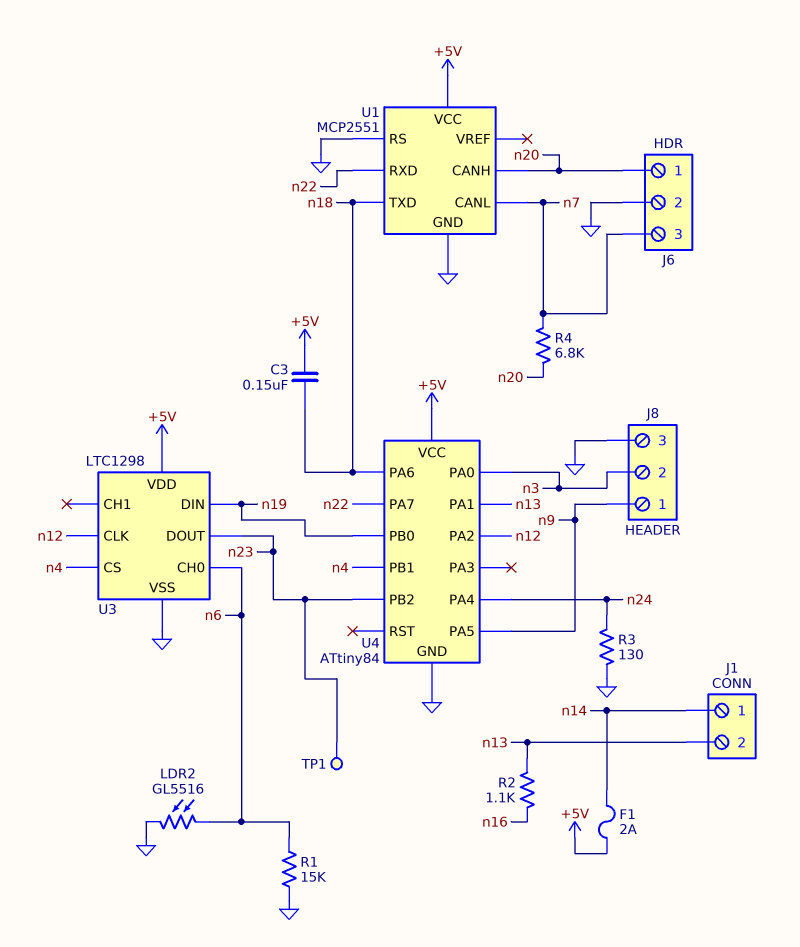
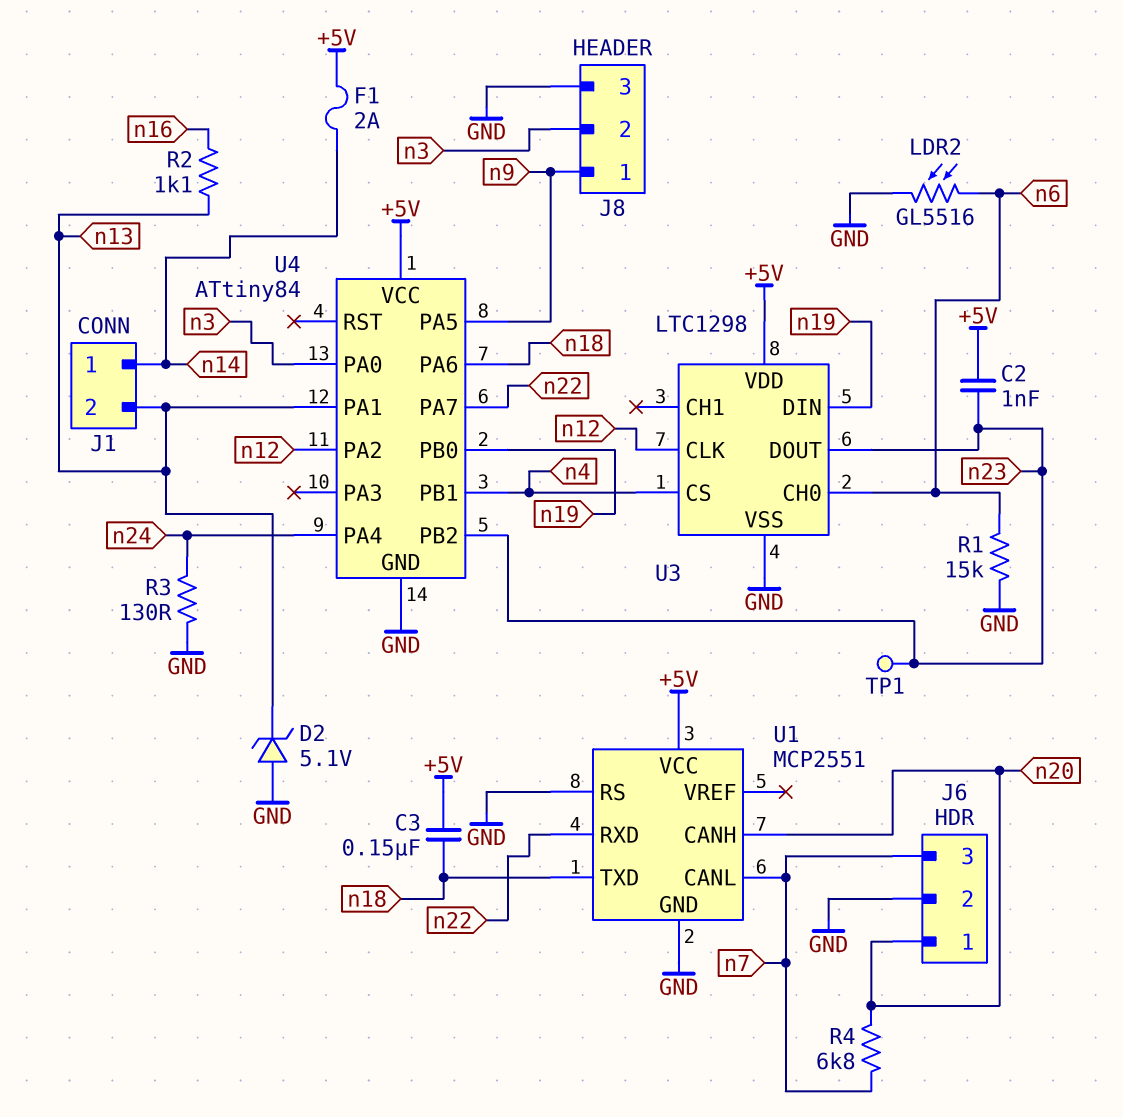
C2: none -> 1nF (+5V, n23)
D2: none -> zener 5.1V (A GND, K n13)

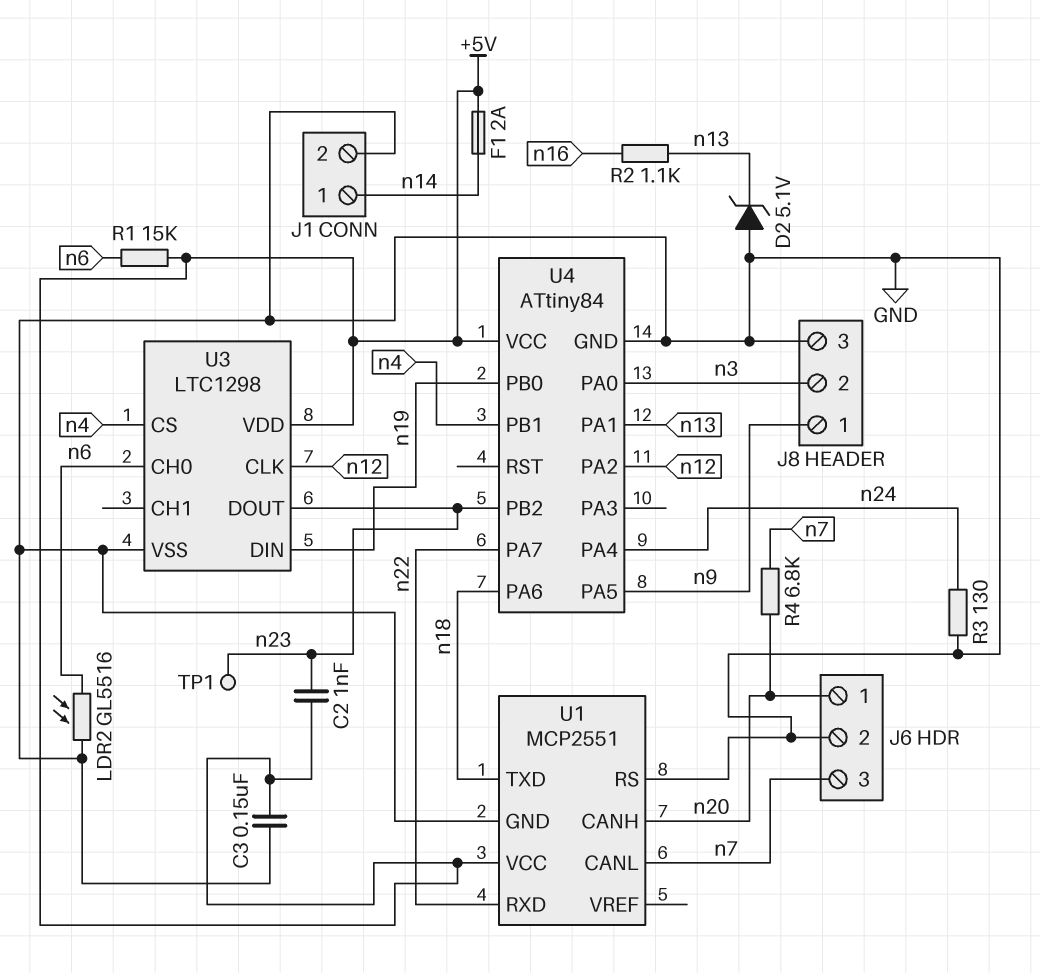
C3: 150nF (+5V, n18) -> 150nF (+5V, GND)
J1 pin 2: n13 -> GND
R1: 15k (GND, n6) -> 15k (+5V, n6)

